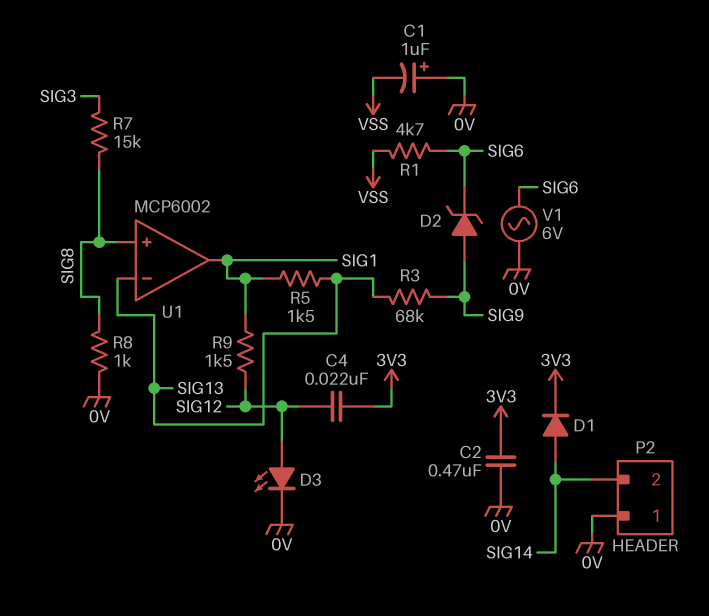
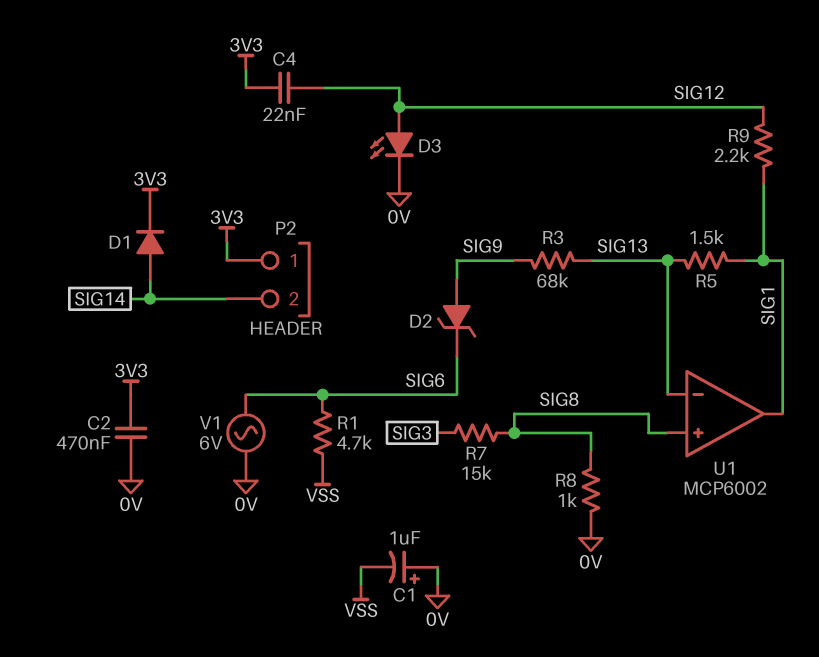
P2 pin 1: 0V -> 3V3
R9: 1.5k (SIG1, SIG12) -> 2.2k (SIG1, SIG12)

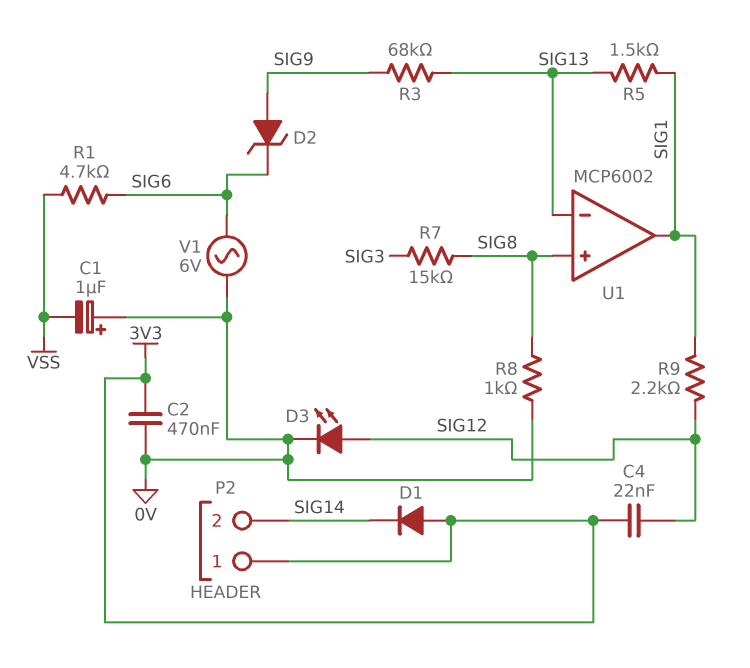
D1: diode (A SIG14, K 3V3) -> diode (A 3V3, K SIG14)

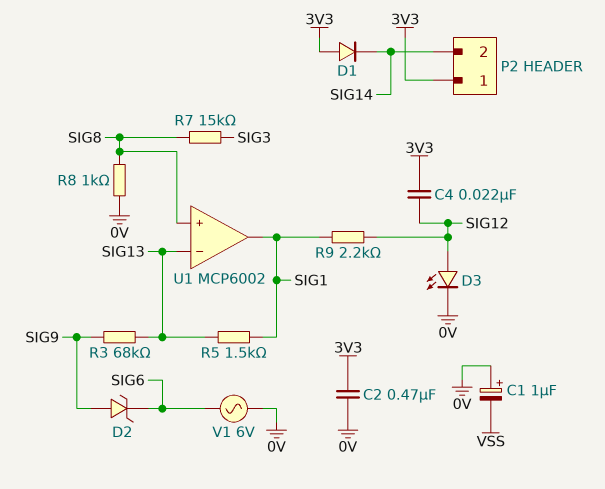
R1: 4.7k (SIG6, VSS) -> none

